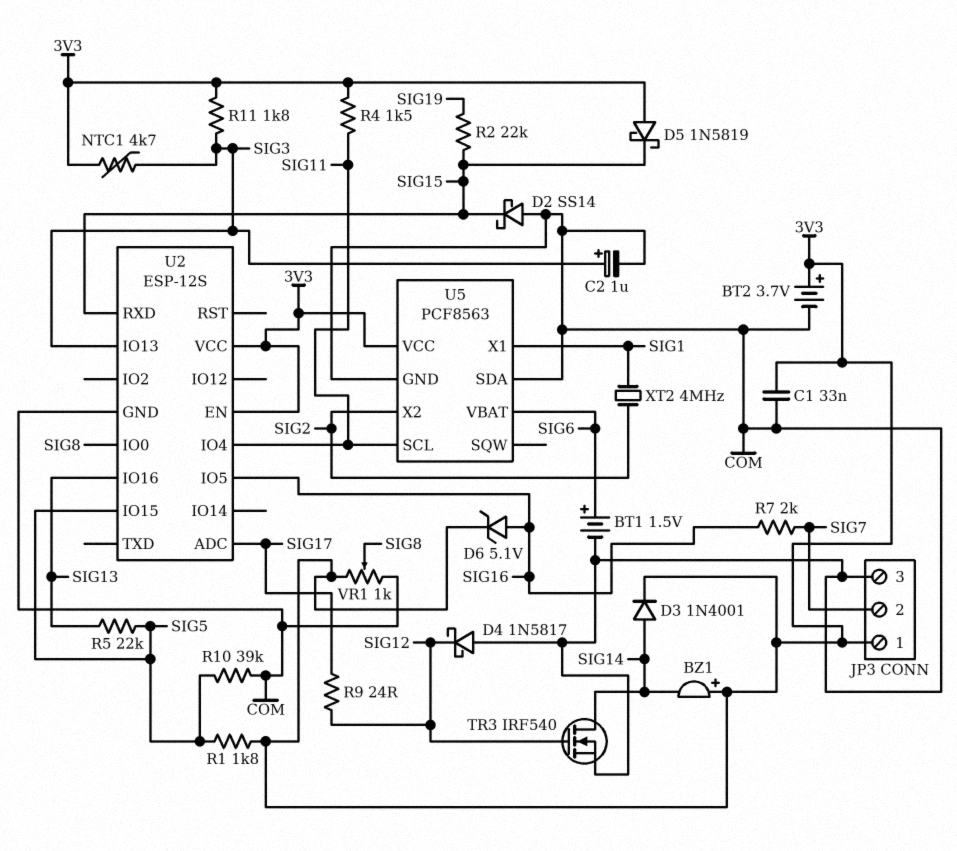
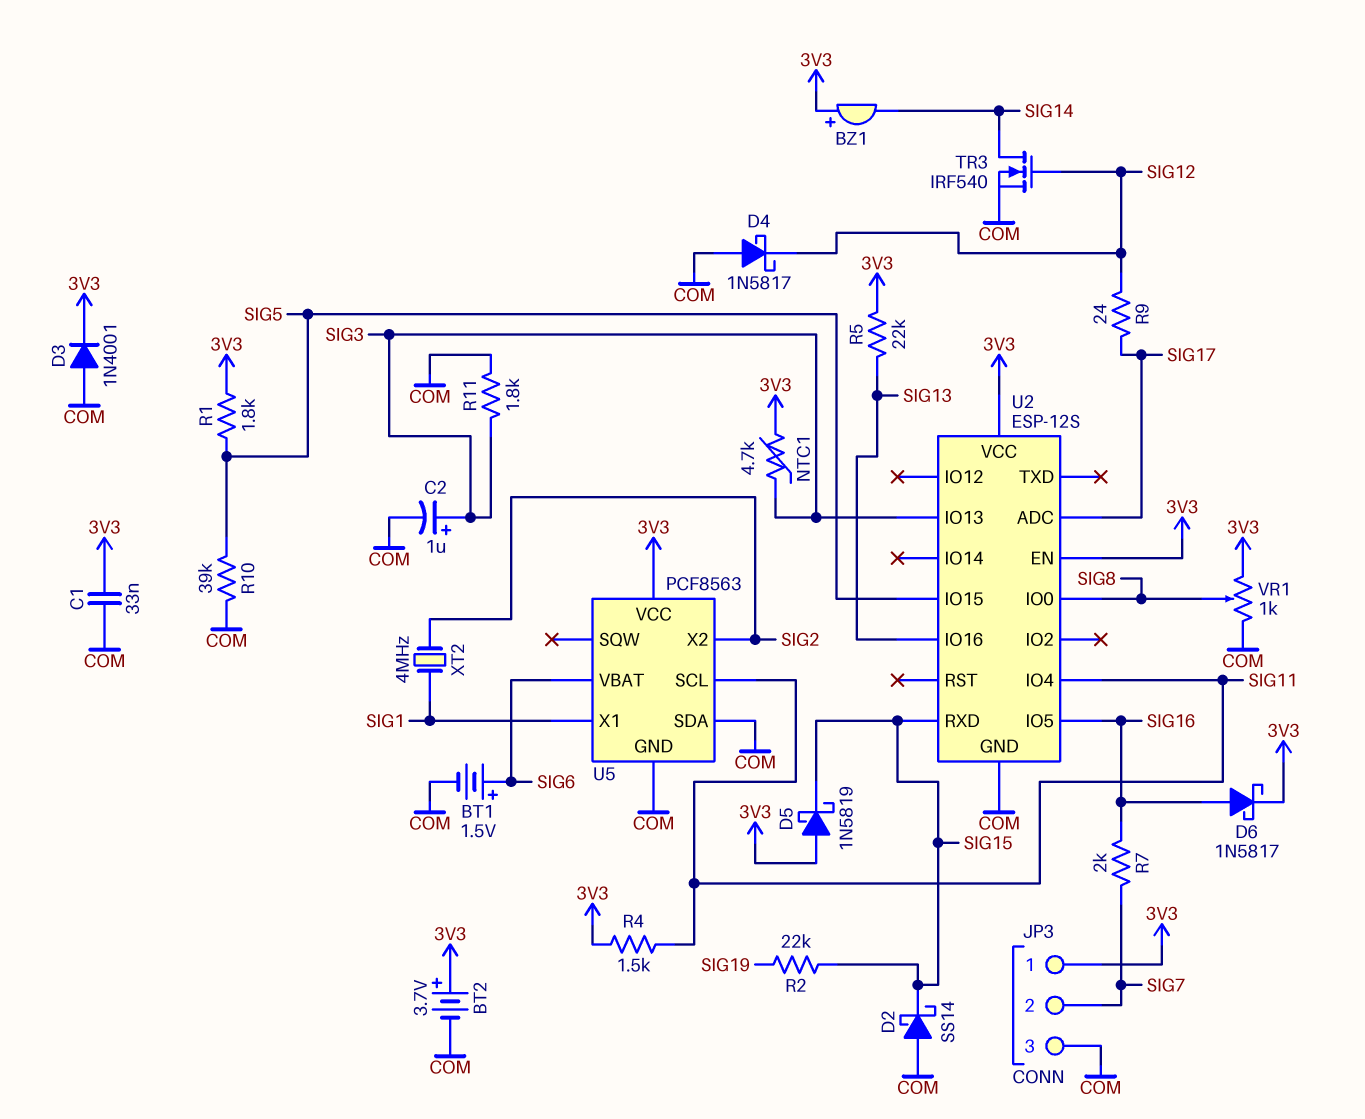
D3: diode 1N4001 (A SIG14, K 3V3) -> diode 1N4001 (A COM, K 3V3)
D6: zener 5.1V (A SIG16, K 3V3) -> schottky 1N5817 (A SIG16, K 3V3)
R5: 22k (SIG5, SIG13) -> 22k (3V3, SIG13)
R11: 1.8k (3V3, SIG3) -> 1.8k (COM, SIG3)

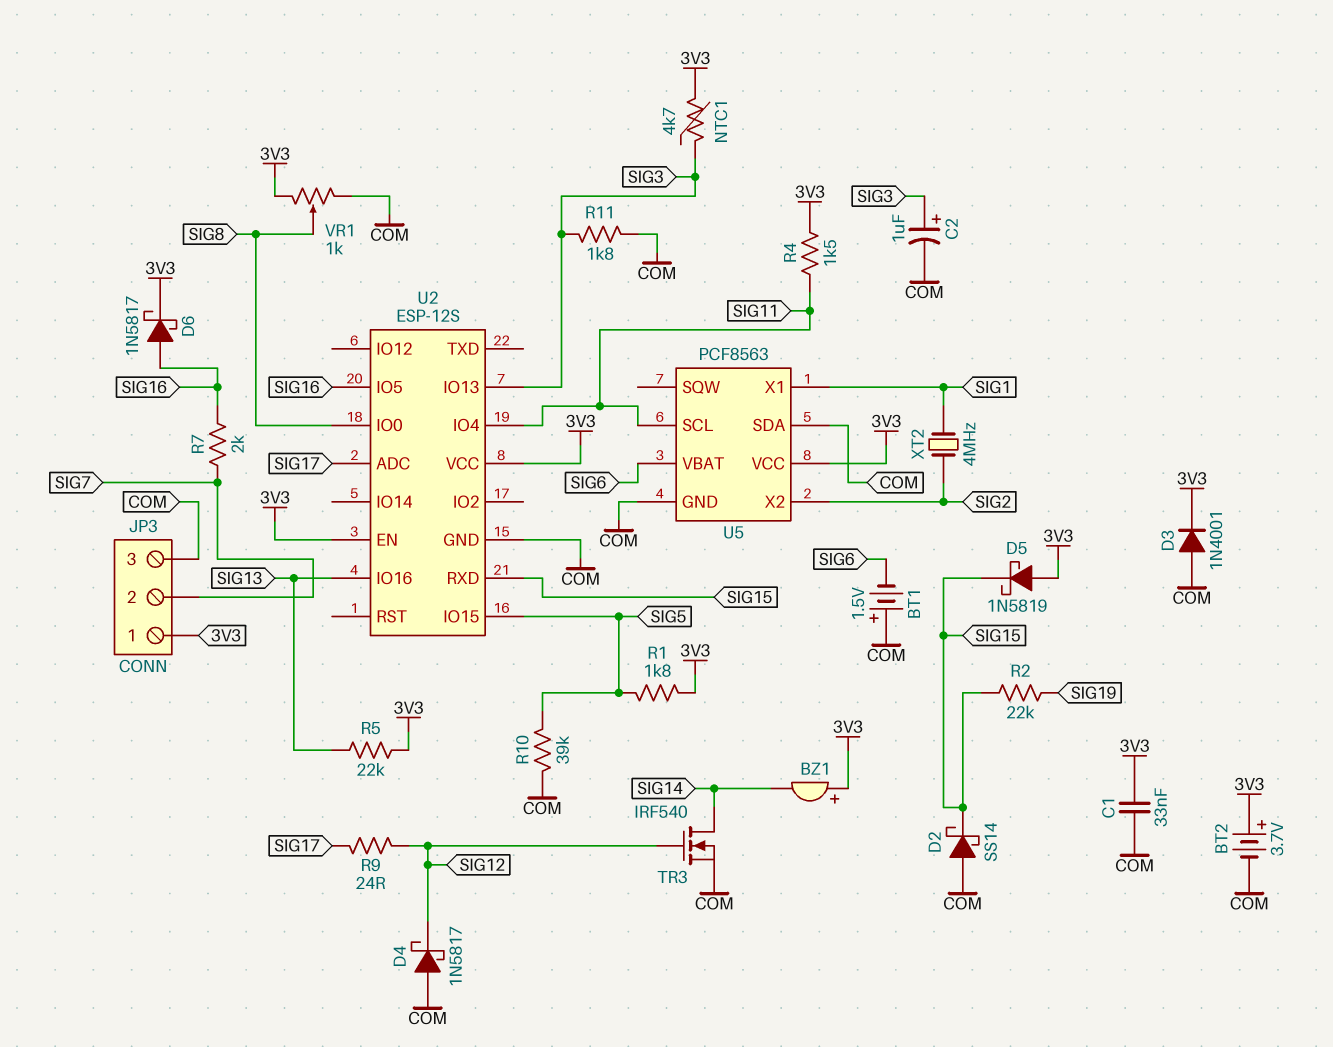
BT1: 1.5V (plus SIG6, minus COM) -> 1.5V (plus COM, minus SIG6)

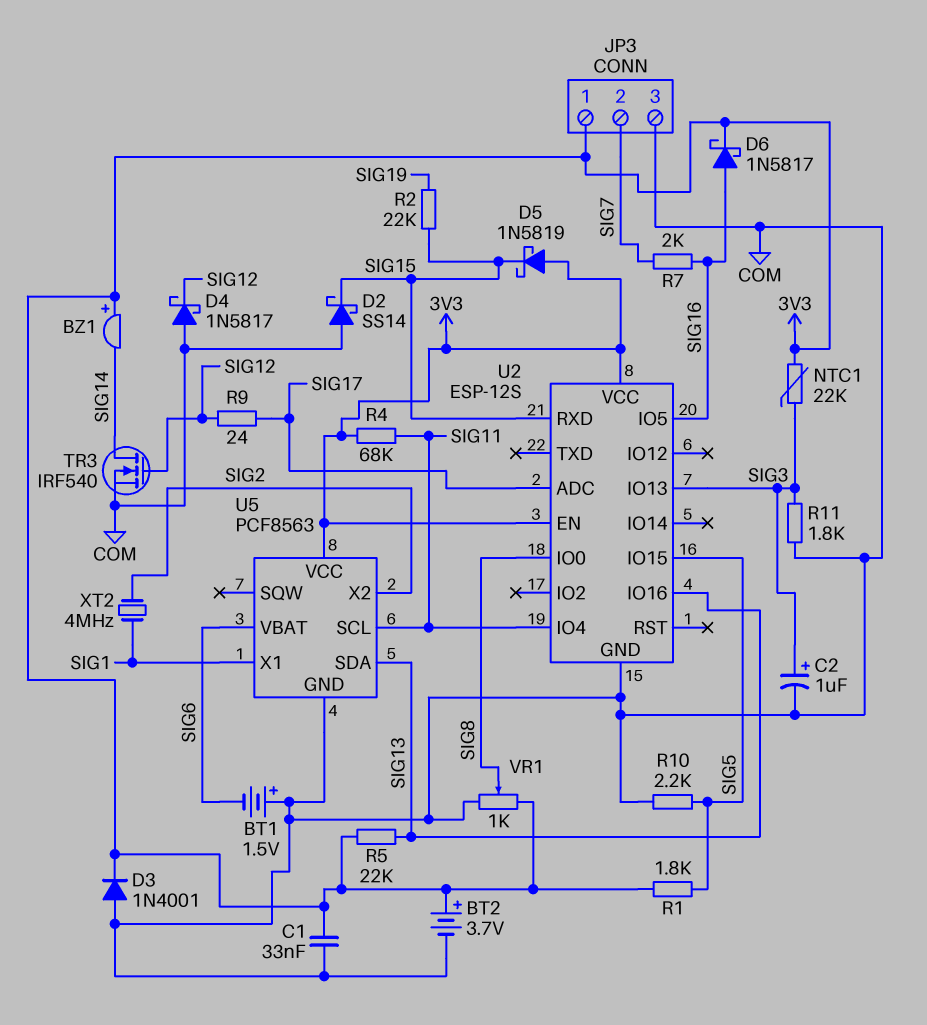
NTC1: 4.7k (3V3, SIG3) -> 22k (3V3, SIG3)
R4: 1.5k (3V3, SIG11) -> 68k (3V3, SIG11)
R10: 39k (COM, SIG5) -> 2.2k (COM, SIG5)
U5 pin SDA: COM -> SIG13

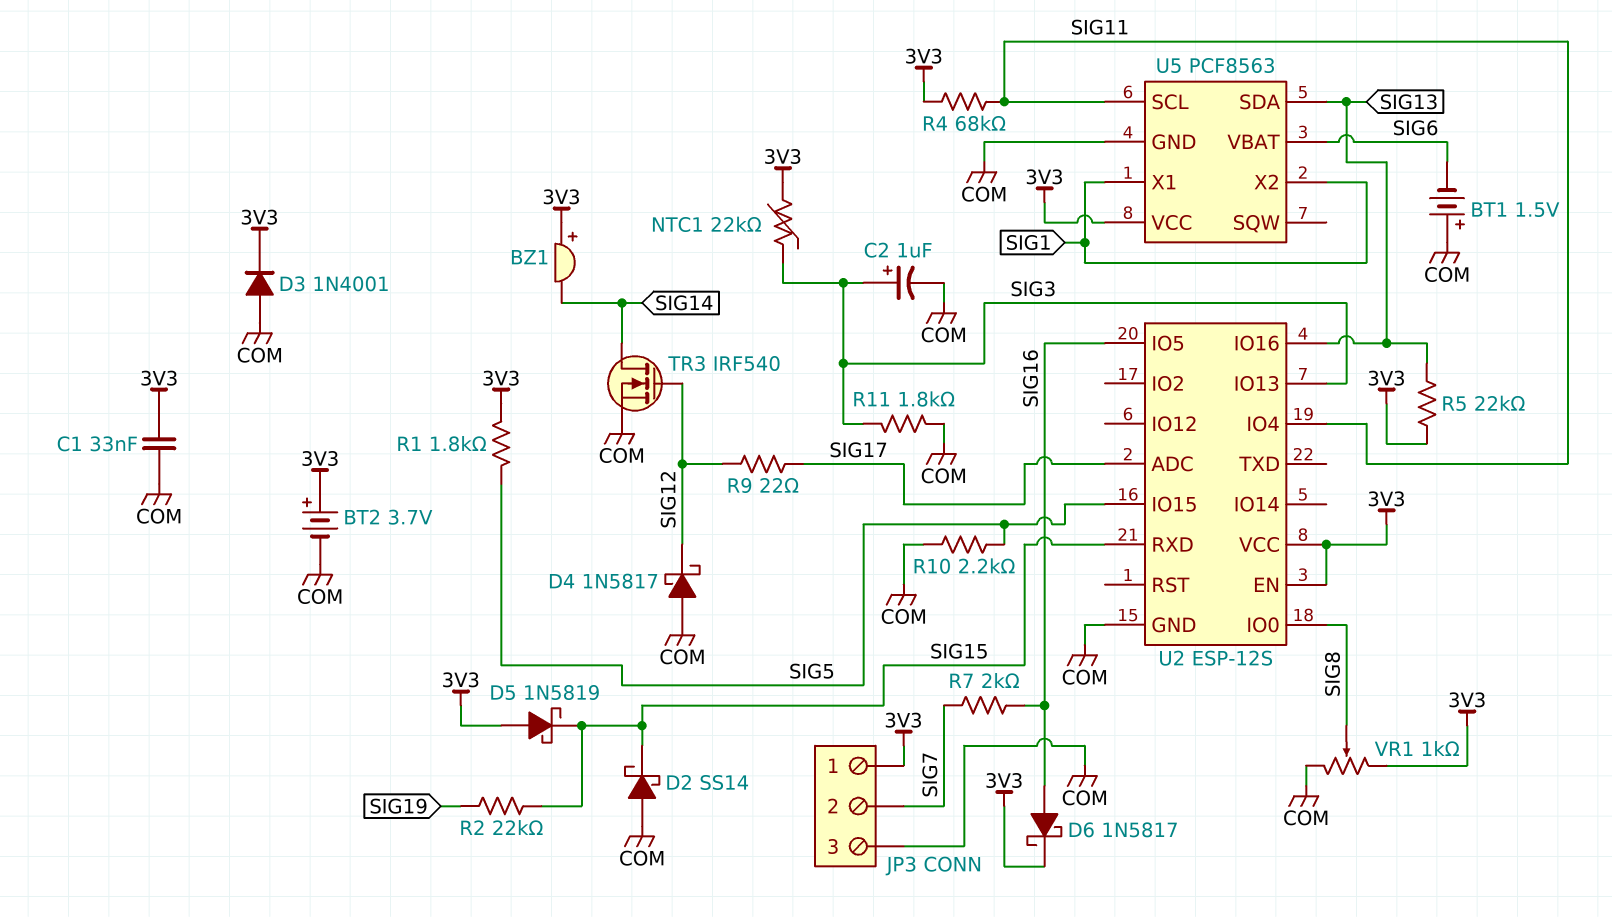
R9: 24 (SIG12, SIG17) -> 22 (SIG12, SIG17)
U5 pin X2: SIG2 -> SIG1
XT2: 4MHz (SIG1, SIG2) -> none

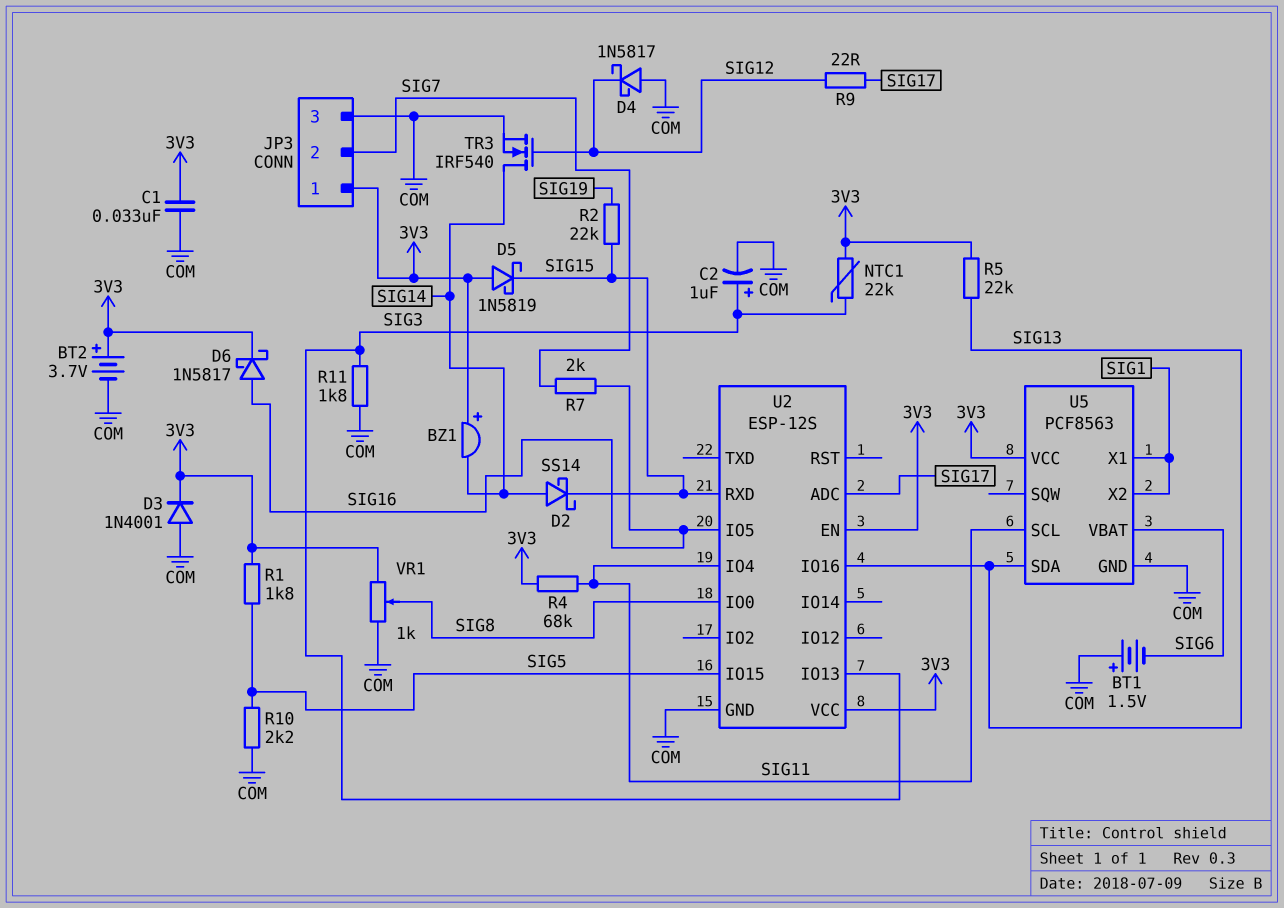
D2: schottky SS14 (A COM, K SIG15) -> schottky SS14 (A SIG14, K SIG15)

